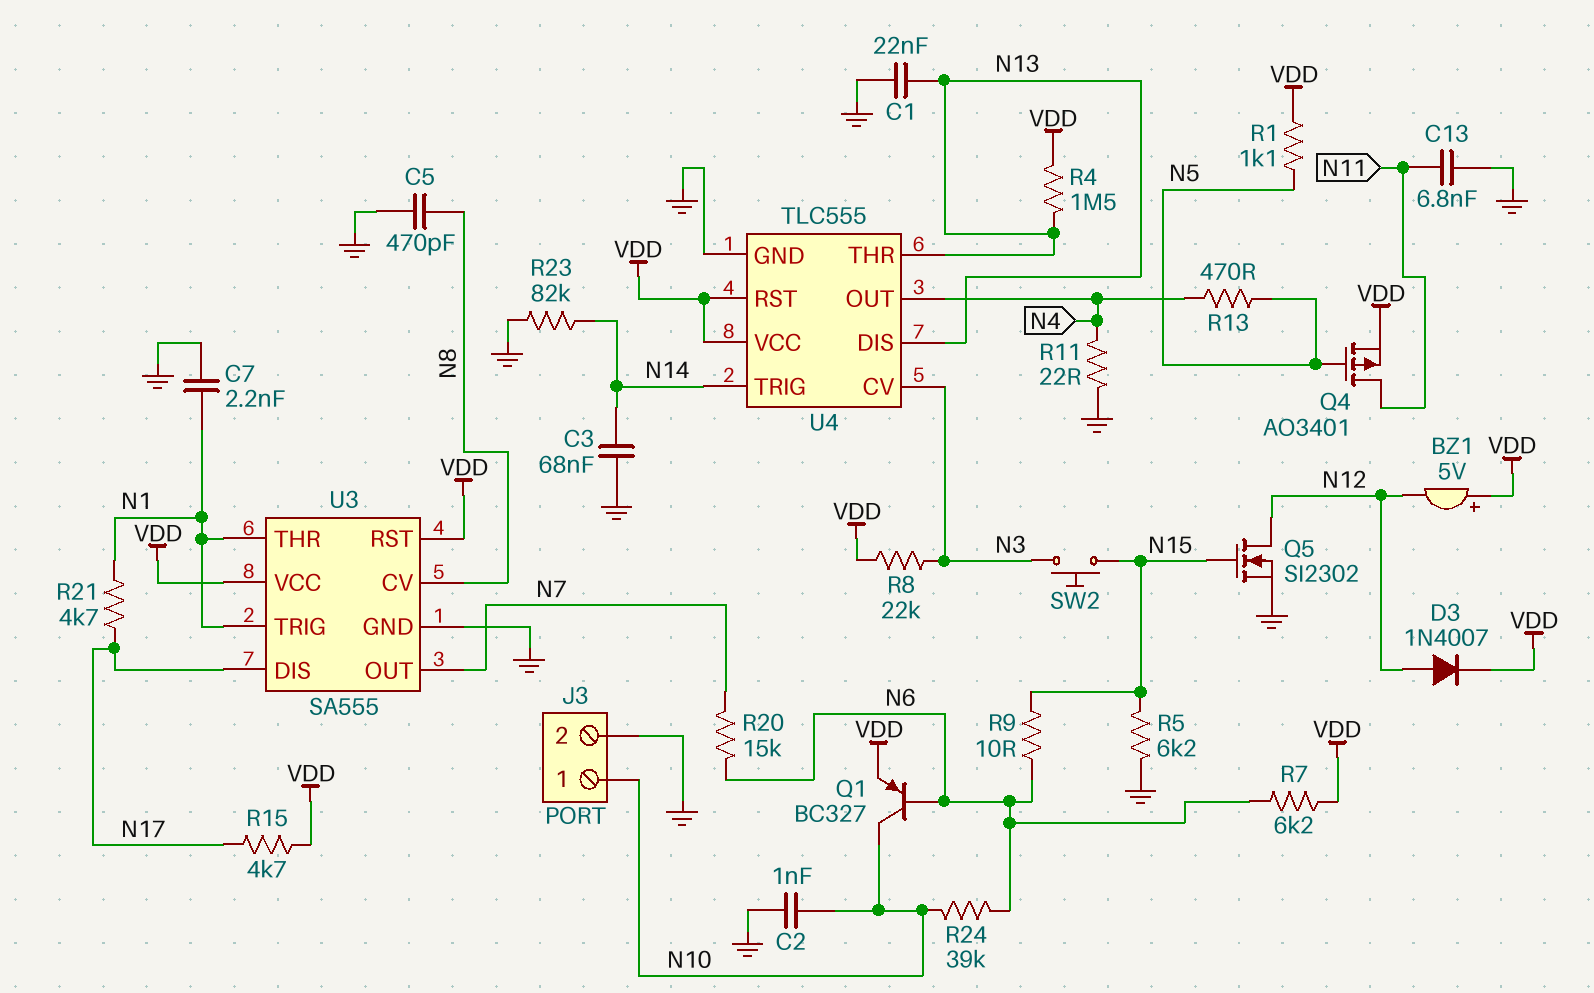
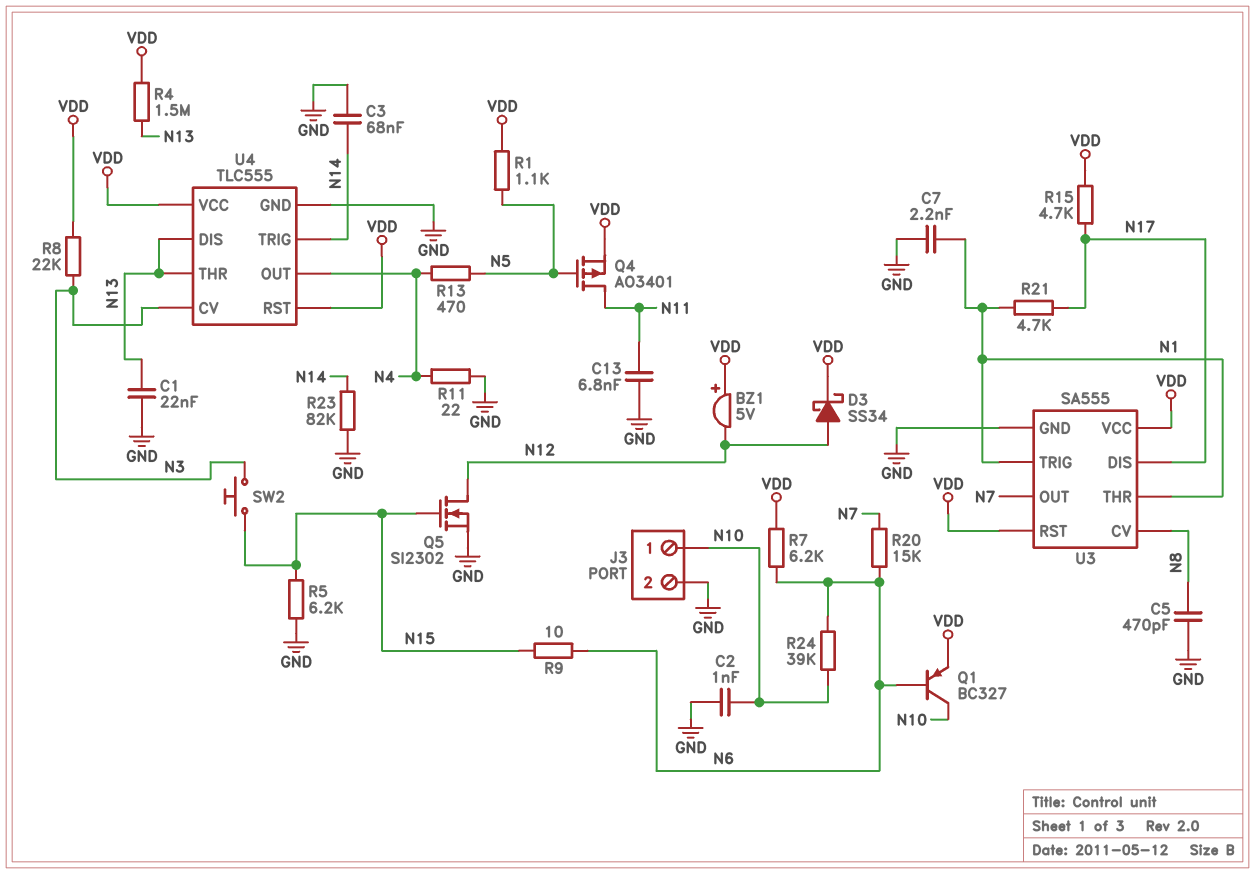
D3: diode 1N4007 (A N12, K VDD) -> schottky SS34 (A N12, K VDD)

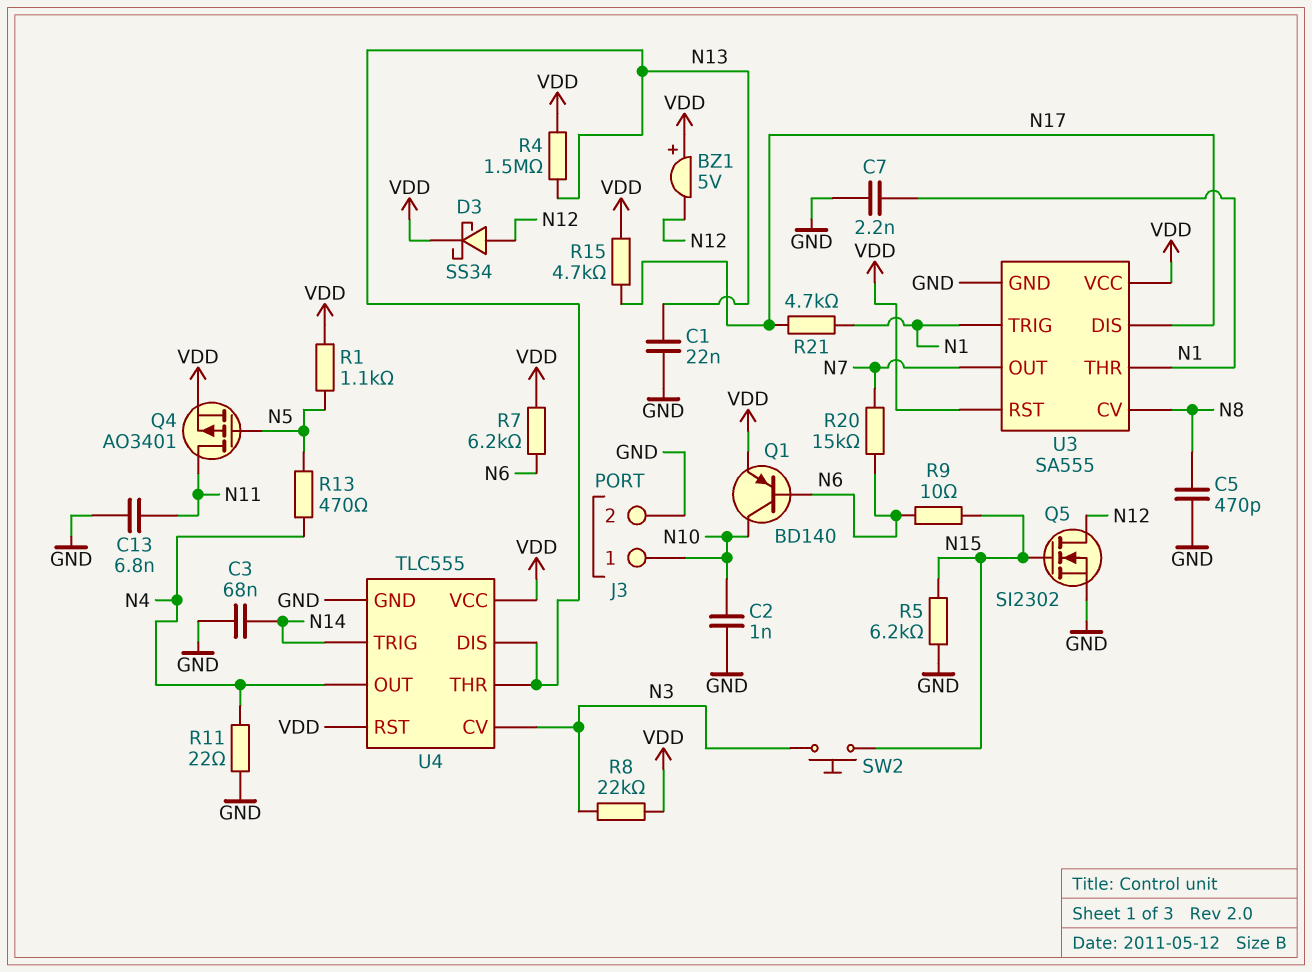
Q1: PNP BC327 (B N6, C N10, E VDD) -> PNP BD140 (B N6, C N10, E VDD)
R23: 82k (GND, N14) -> none
R24: 39k (N6, N10) -> none

